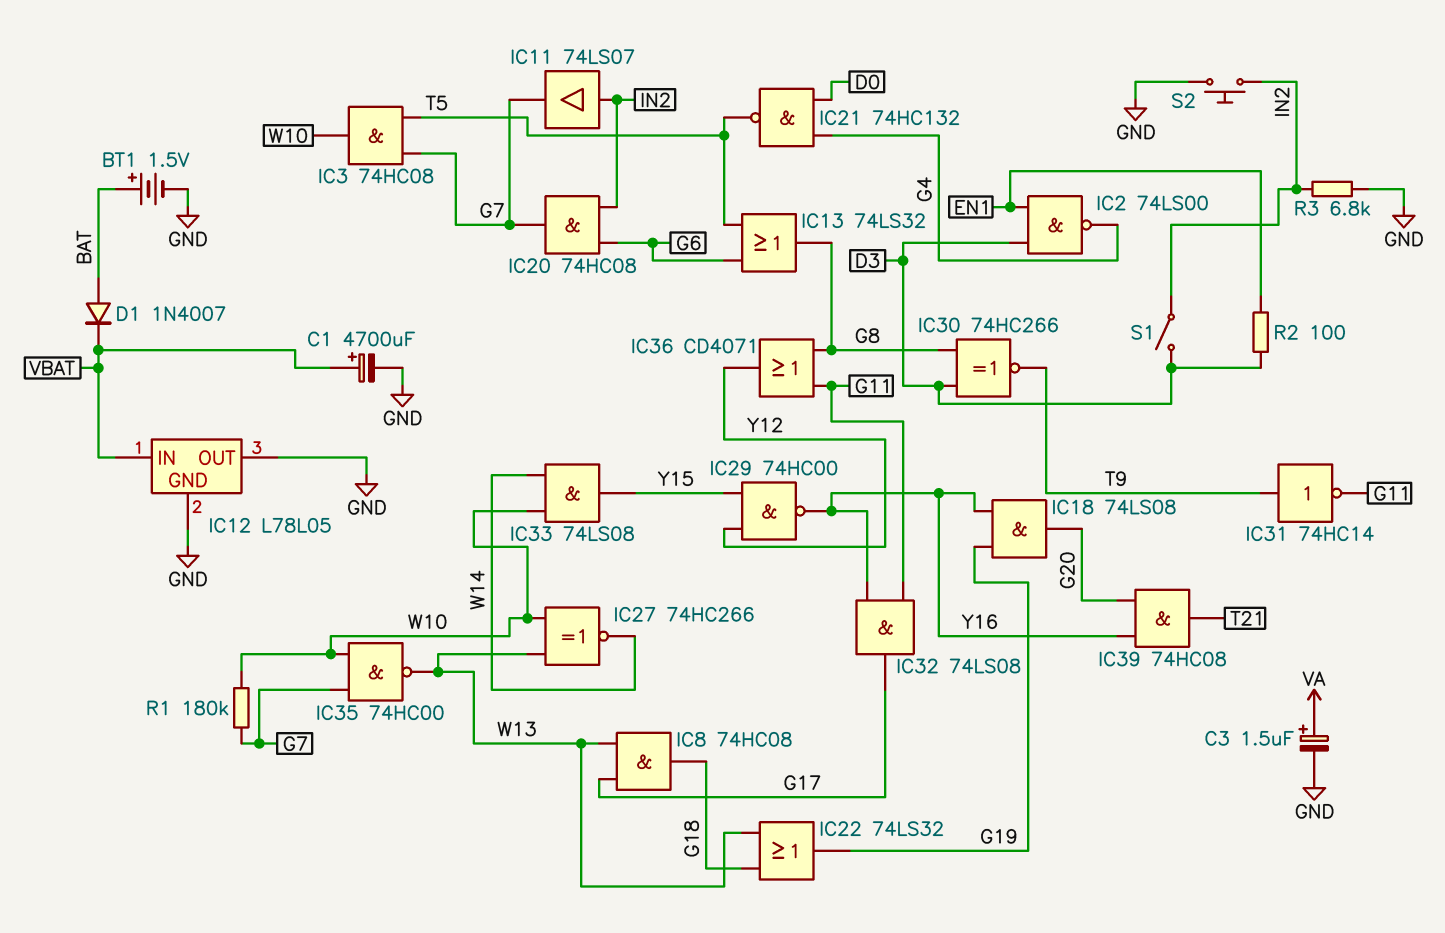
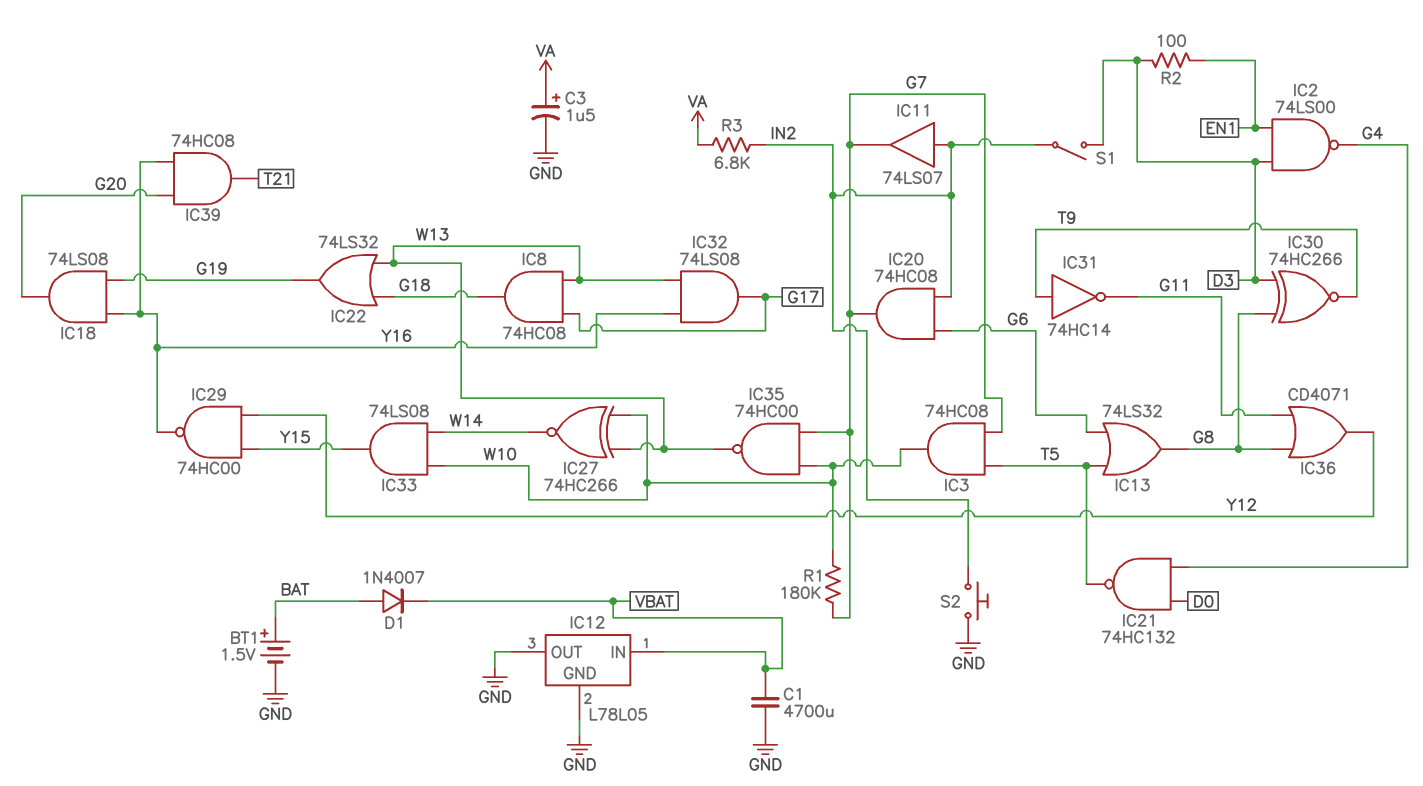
C1: 4700uF (plus VBAT, minus GND) -> 4700uF (GND, VBAT)
IC32: AND 74LS08 (in G11, in Y16, out G17) -> AND 74LS08 (in W13, in Y16, out G17)
R3: 6.8k (GND, IN2) -> 6.8k (IN2, VA)

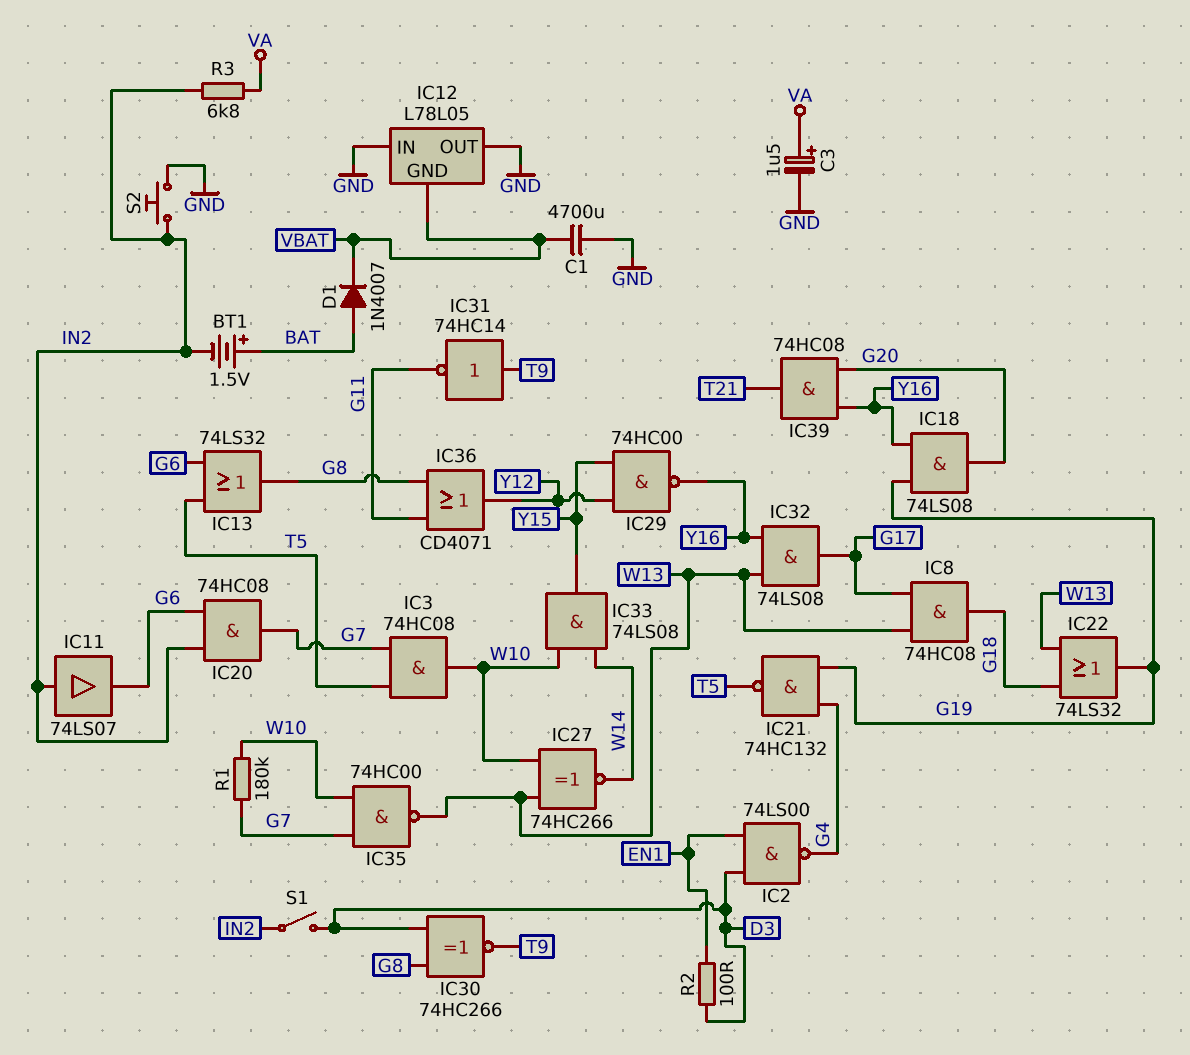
BT1: 1.5V (plus BAT, minus GND) -> 1.5V (plus BAT, minus IN2)
IC11: buffer 74LS07 (in IN2, out G7) -> buffer 74LS07 (in IN2, out G6)
IC12 pin GND: GND -> VBAT
IC12 pin IN: VBAT -> GND
IC21: NAND 74HC132 (in D0, in G4, out T5) -> NAND 74HC132 (in G4, in G19, out T5)

